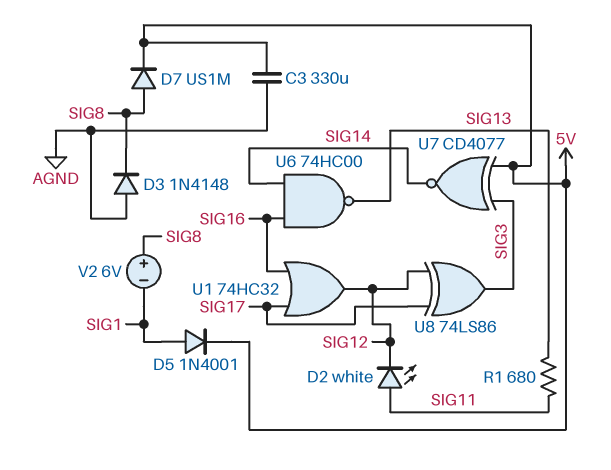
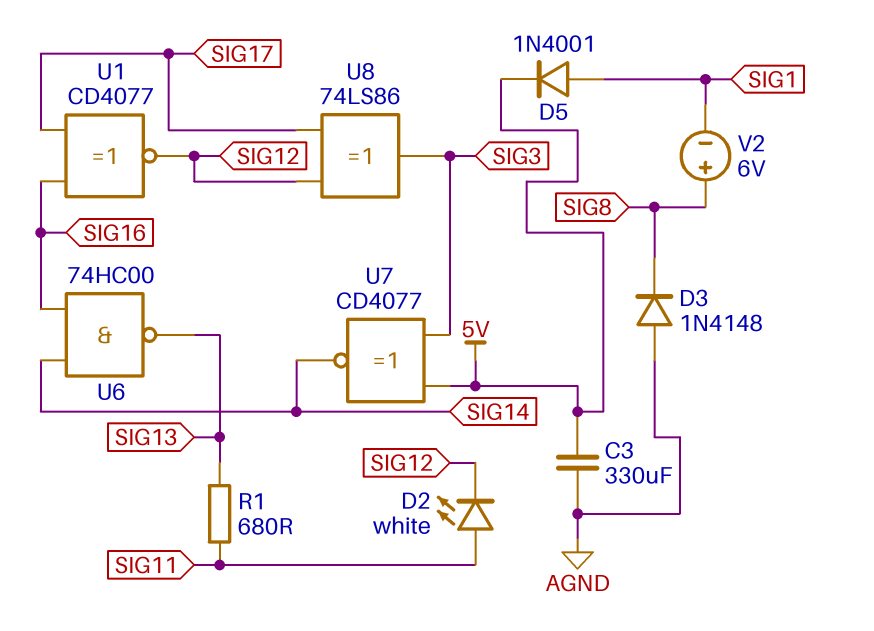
D7: diode US1M (A SIG8, K 5V) -> none
U1: OR 74HC32 (in SIG16, in SIG17, out SIG12) -> XNOR CD4077 (in SIG16, in SIG17, out SIG12)

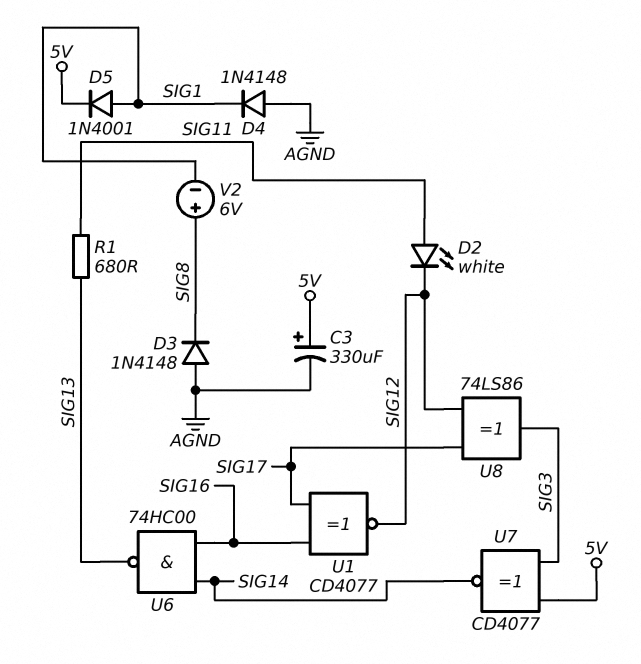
C3: 330uF (5V, AGND) -> 330uF (plus 5V, minus AGND)
D4: none -> diode 1N4148 (A AGND, K SIG1)

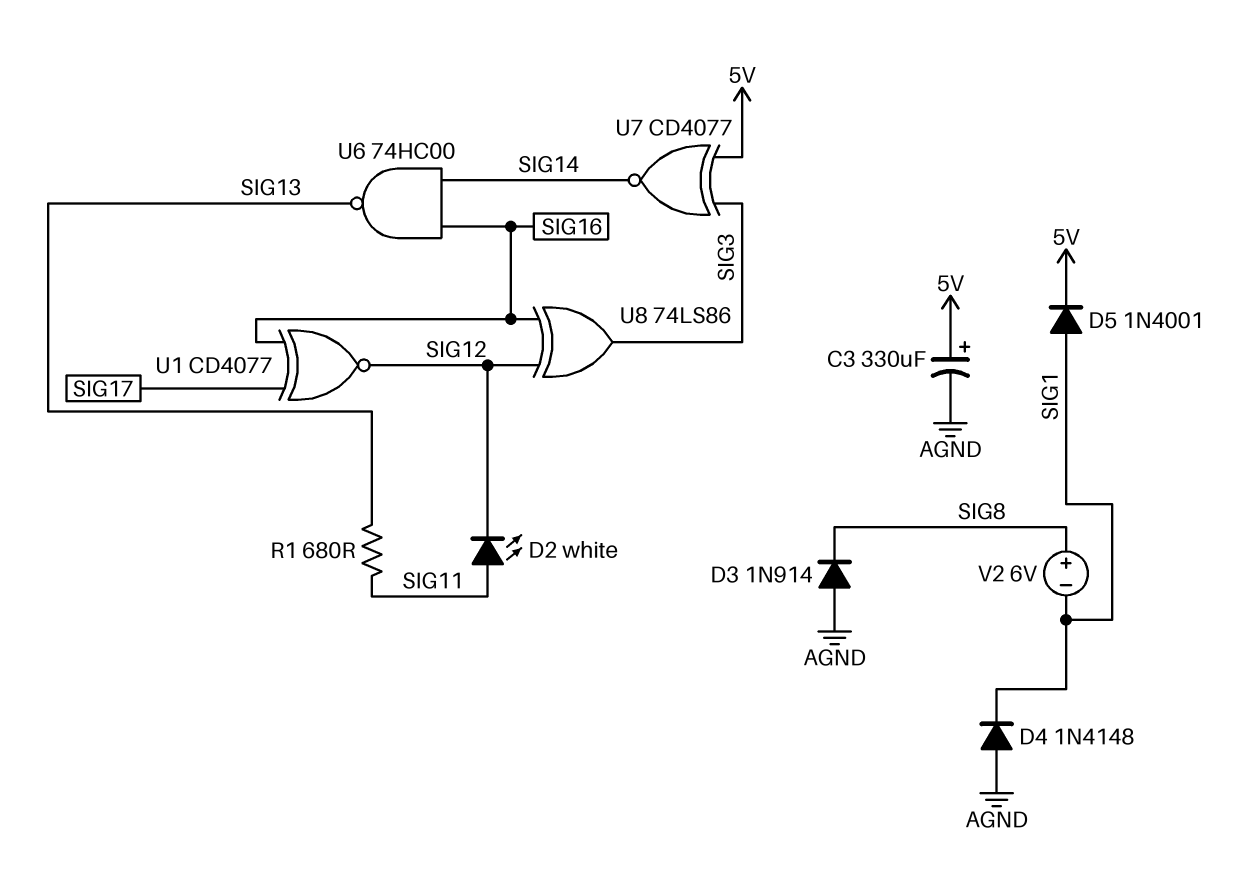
D3: diode 1N4148 (A AGND, K SIG8) -> diode 1N914 (A AGND, K SIG8)
U8: XOR 74LS86 (in SIG12, in SIG17, out SIG3) -> XOR 74LS86 (in SIG12, in SIG16, out SIG3)

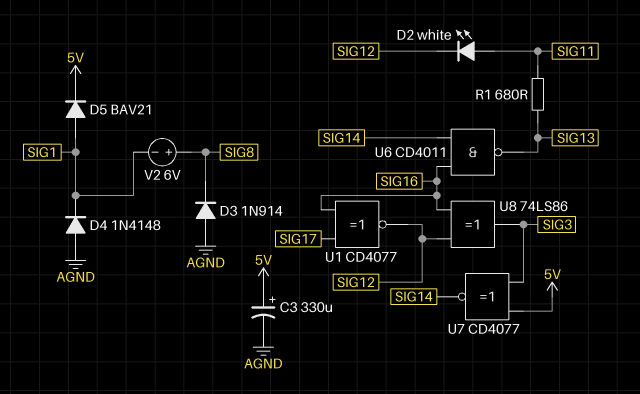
D5: diode 1N4001 (A SIG1, K 5V) -> diode BAV21 (A SIG1, K 5V)
U6: NAND 74HC00 (in SIG14, in SIG16, out SIG13) -> NAND CD4011 (in SIG14, in SIG16, out SIG13)

